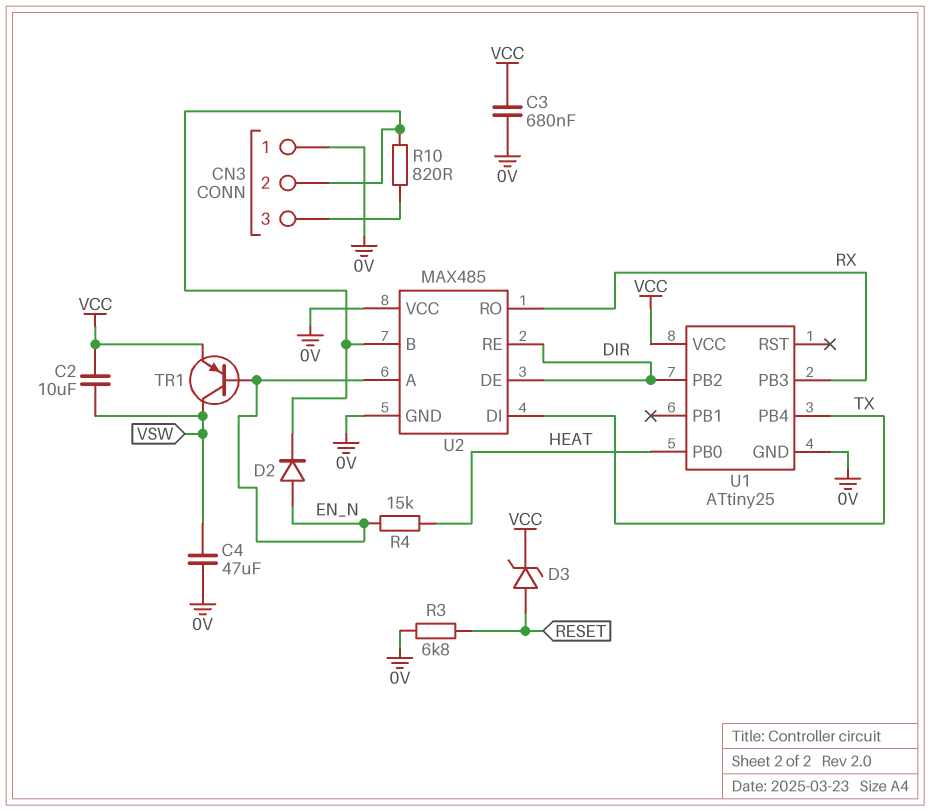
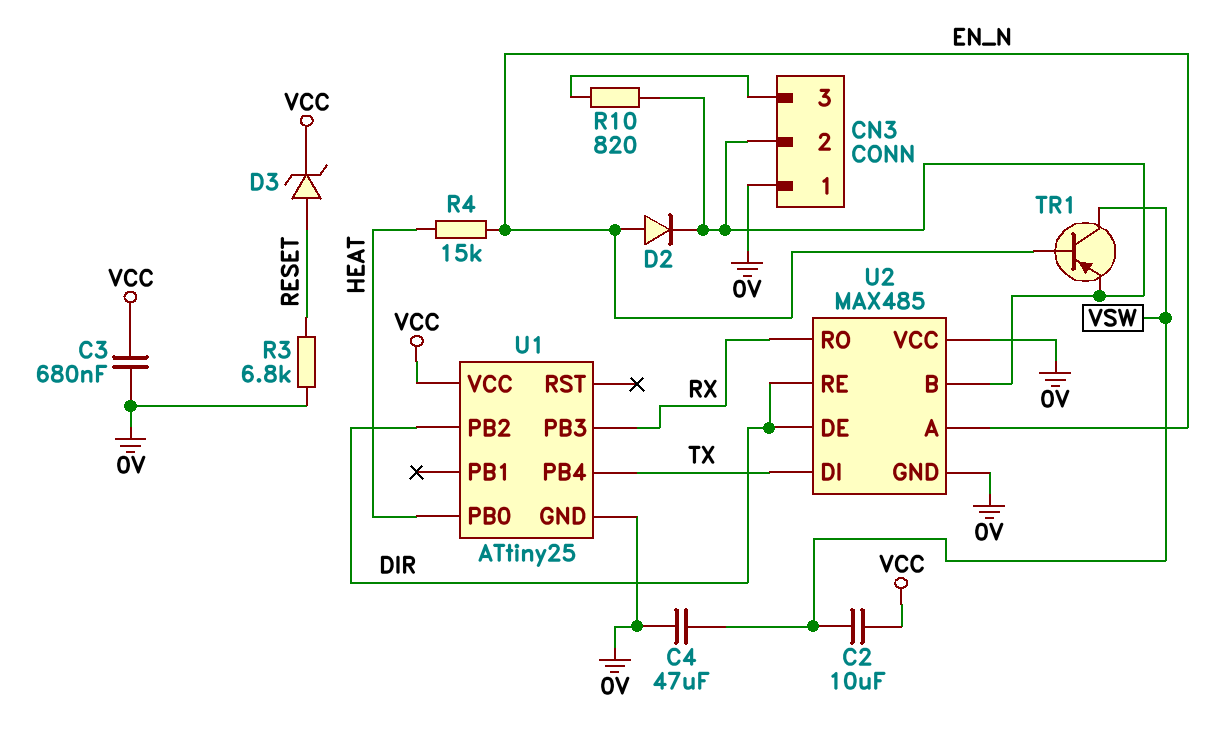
TR1: PNP (B EN_N, C VSW, E VCC) -> PNP (B EN_N, C VSW, E CN3/2)

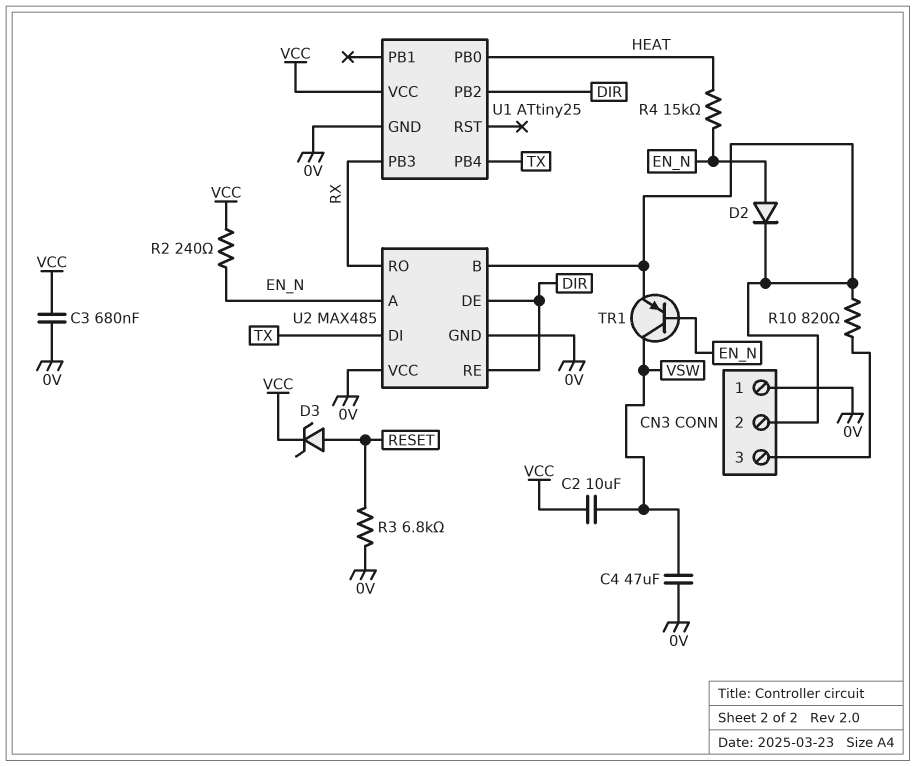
R2: none -> 240 (EN_N, VCC)

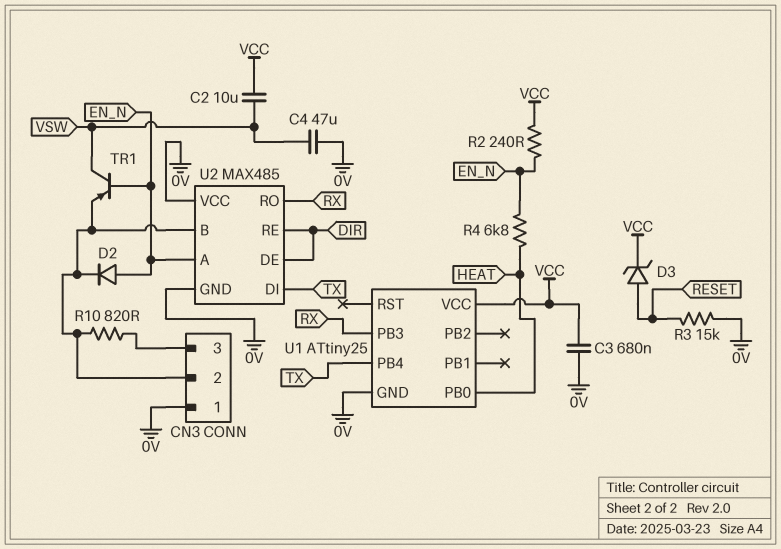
R3: 6.8k (0V, RESET) -> 15k (0V, RESET)
R4: 15k (EN_N, HEAT) -> 6.8k (EN_N, HEAT)
U1 pin PB2: DIR -> none

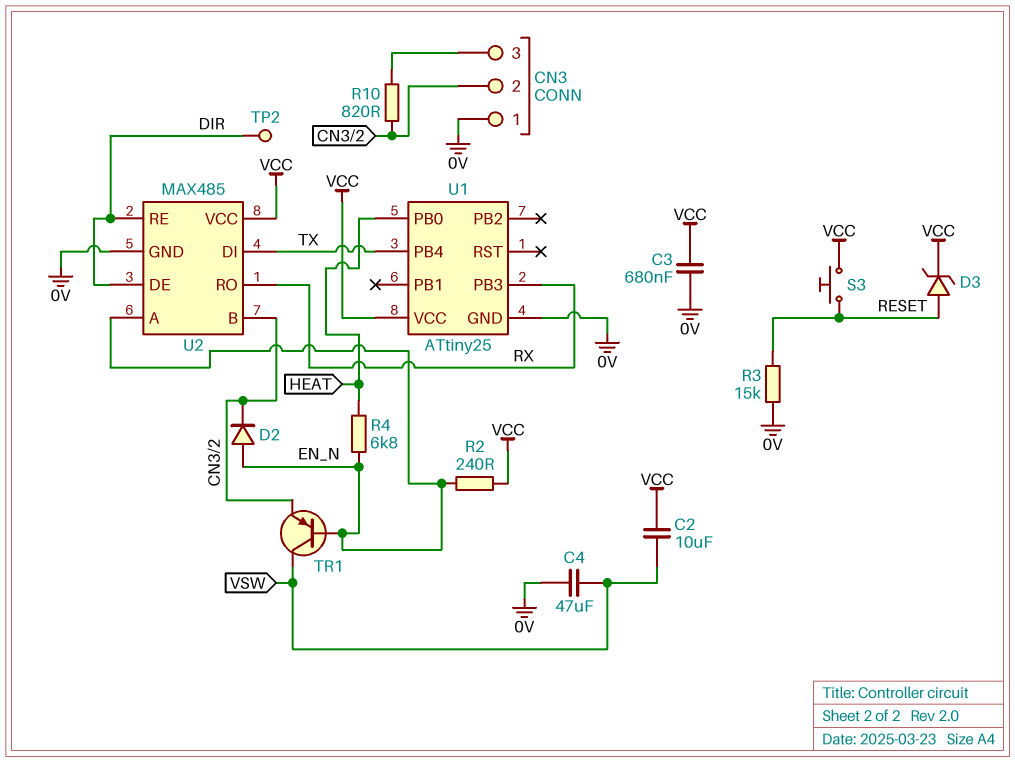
S3: none -> button (RESET, VCC)
TP2: none -> test point (DIR)
U2 pin VCC: 0V -> VCC

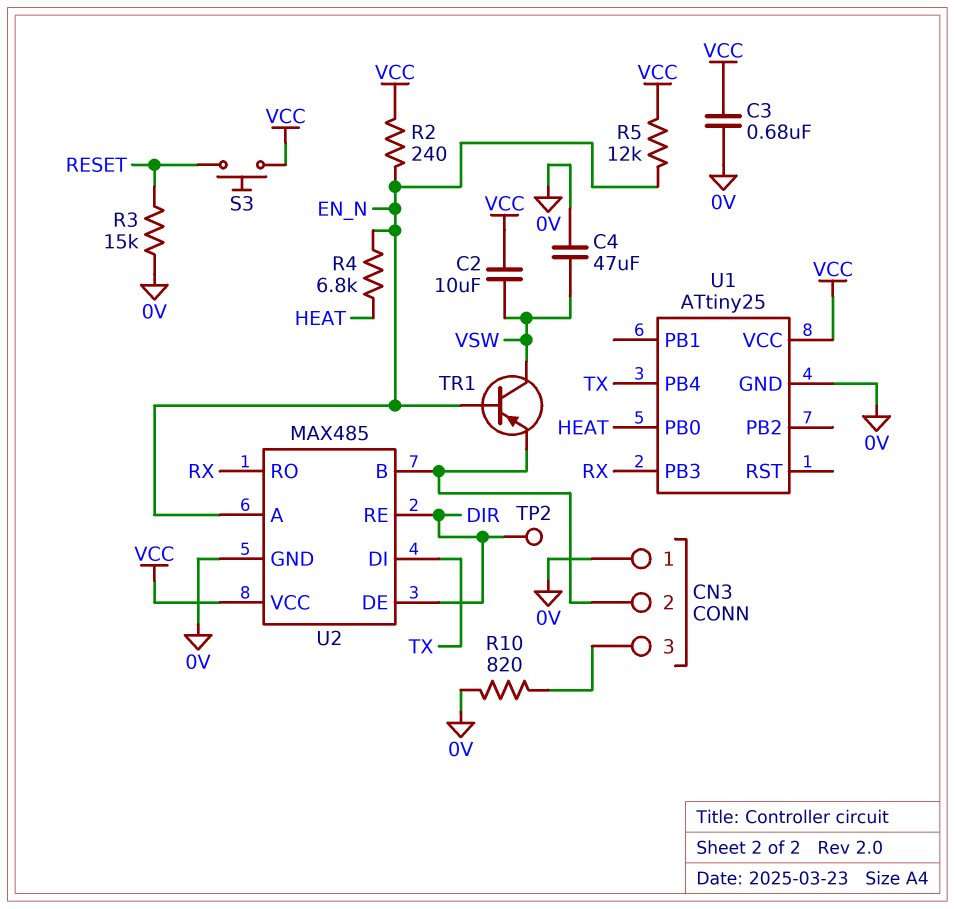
D2: diode (A EN_N, K CN3/2) -> none
D3: zener (A RESET, K VCC) -> none
R5: none -> 12k (EN_N, VCC)
R10: 820 (CN3/2, CN3/3) -> 820 (0V, CN3/3)

